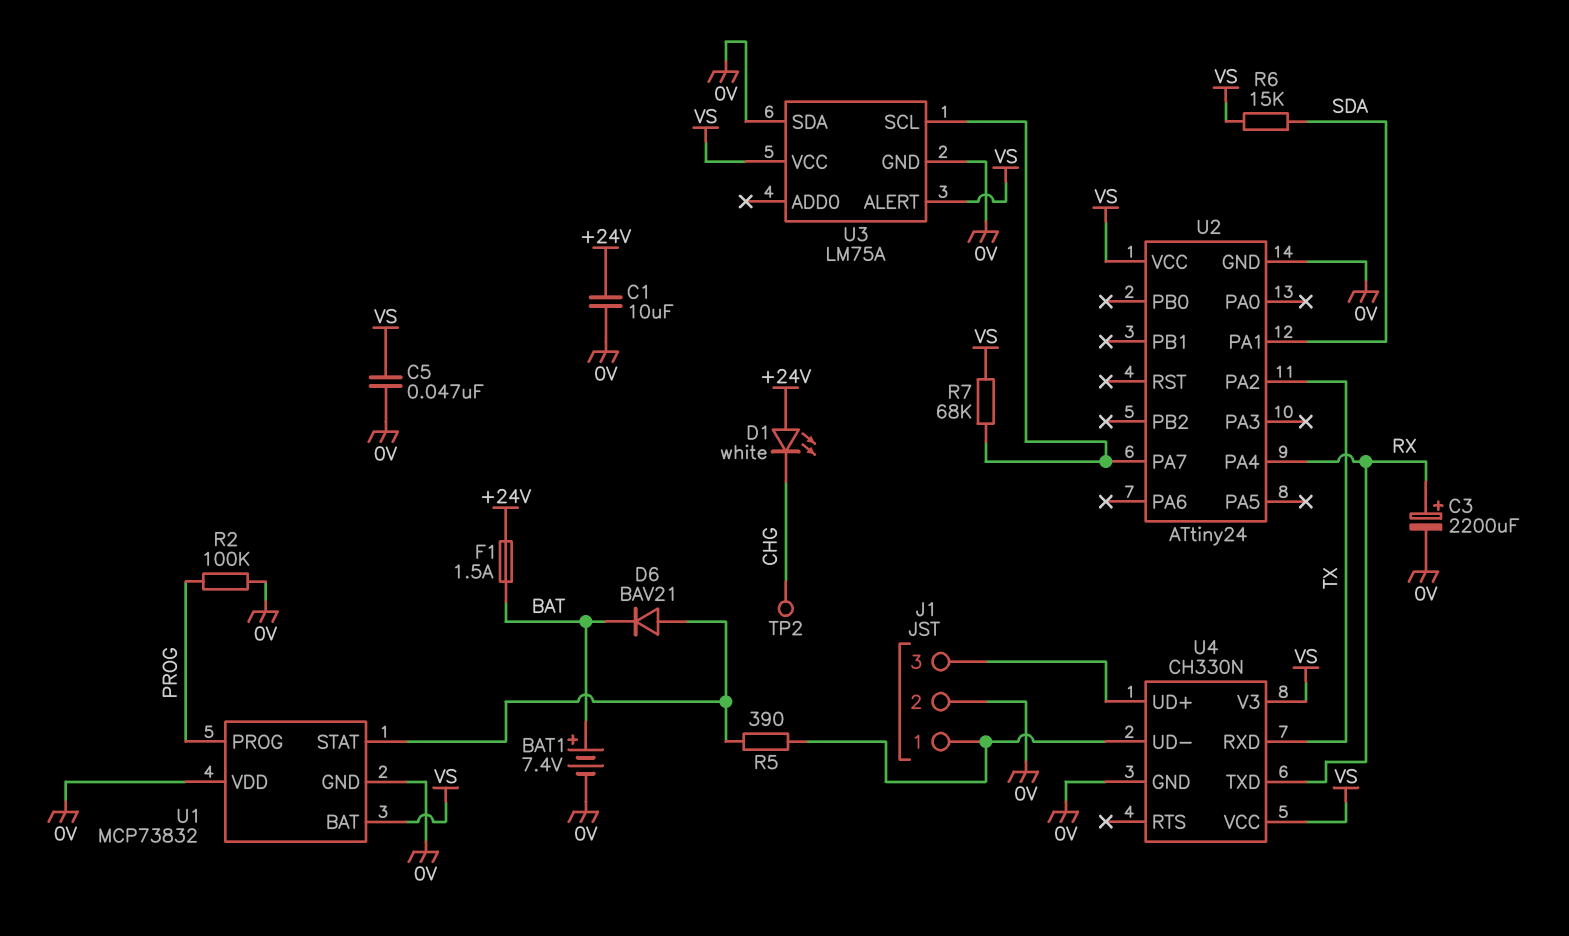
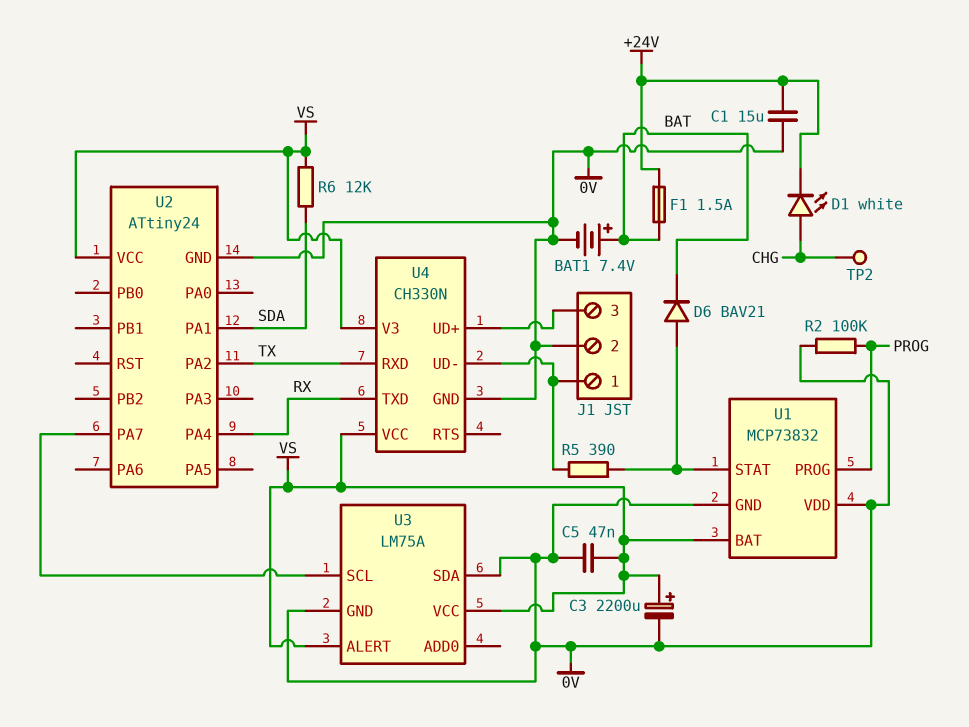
C1: 10uF (+24V, 0V) -> 15uF (+24V, 0V)
C3: 2200uF (plus RX, minus 0V) -> 2200uF (plus VS, minus 0V)
D1: LED white (A +24V, K CHG) -> LED white (A CHG, K +24V)
R6: 15k (SDA, VS) -> 12k (SDA, VS)
R7: 68k (U2/PA7, VS) -> none

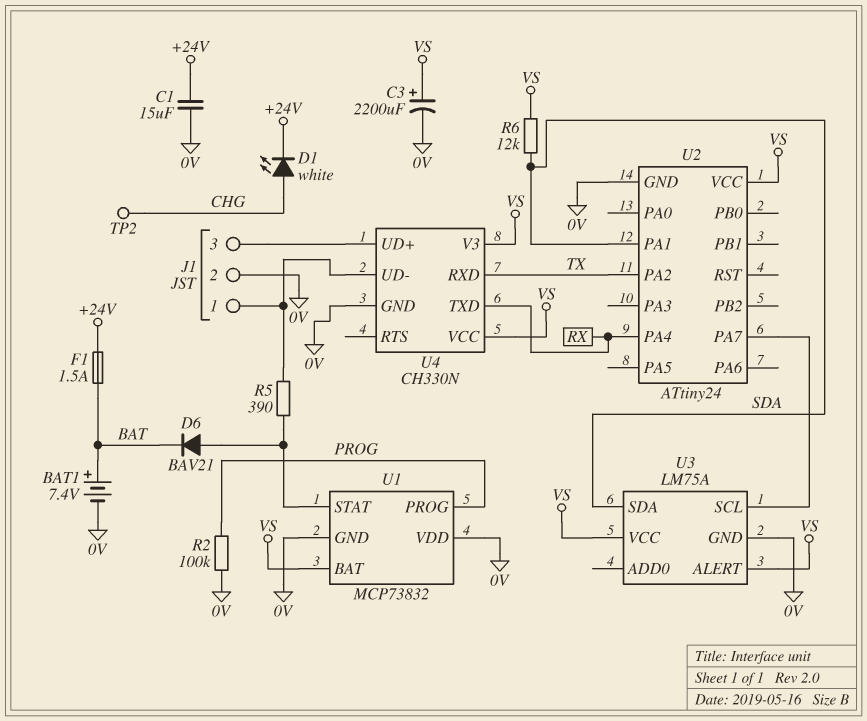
C5: 47nF (0V, VS) -> none
U3 pin SDA: 0V -> SDA

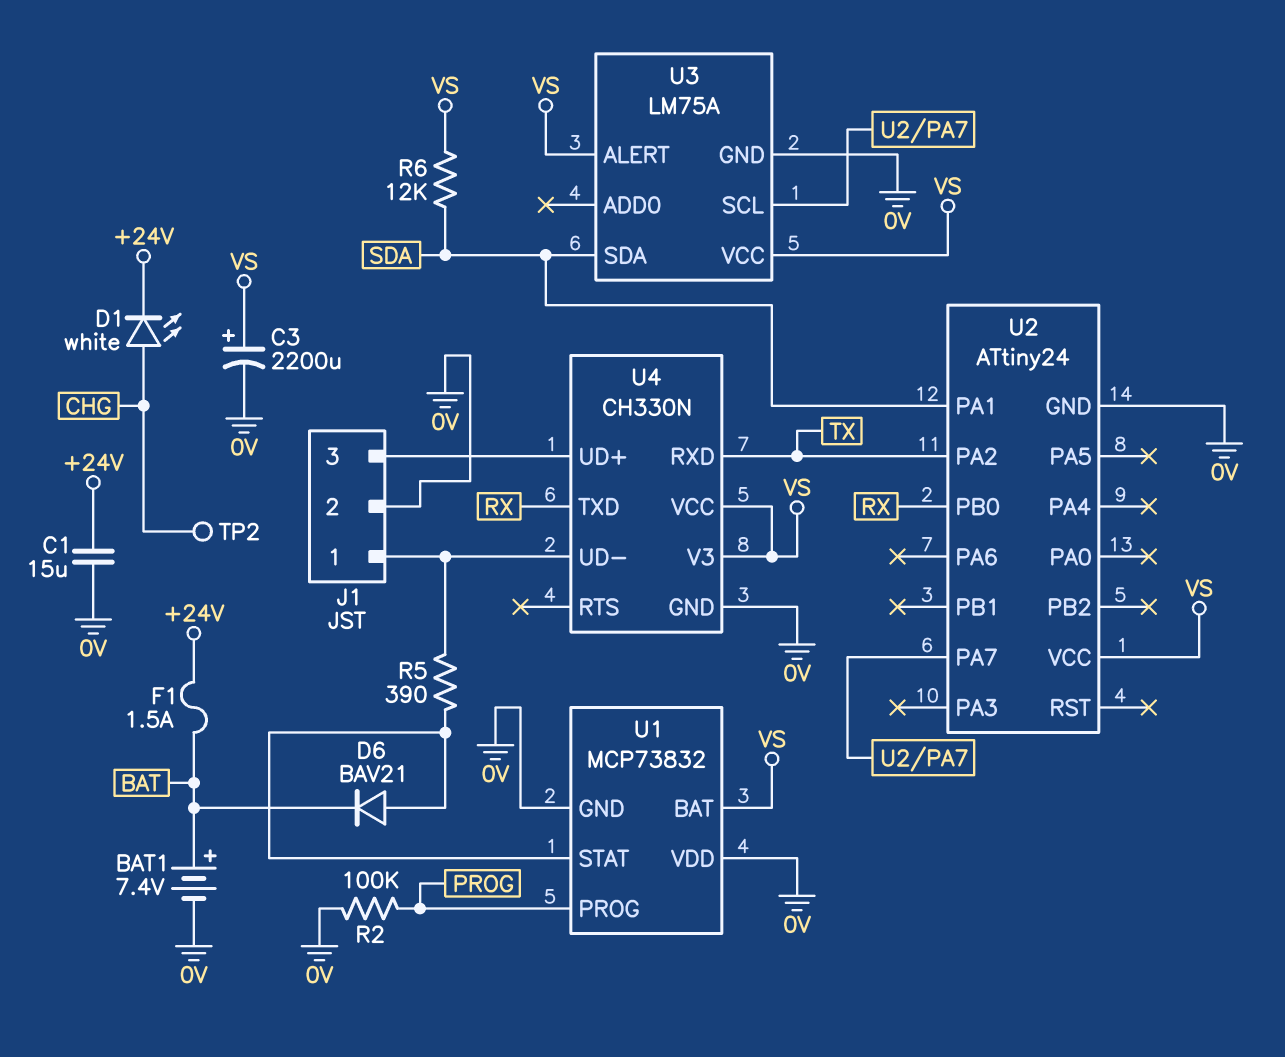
U2 pin PA4: RX -> none
U2 pin PB0: none -> RX

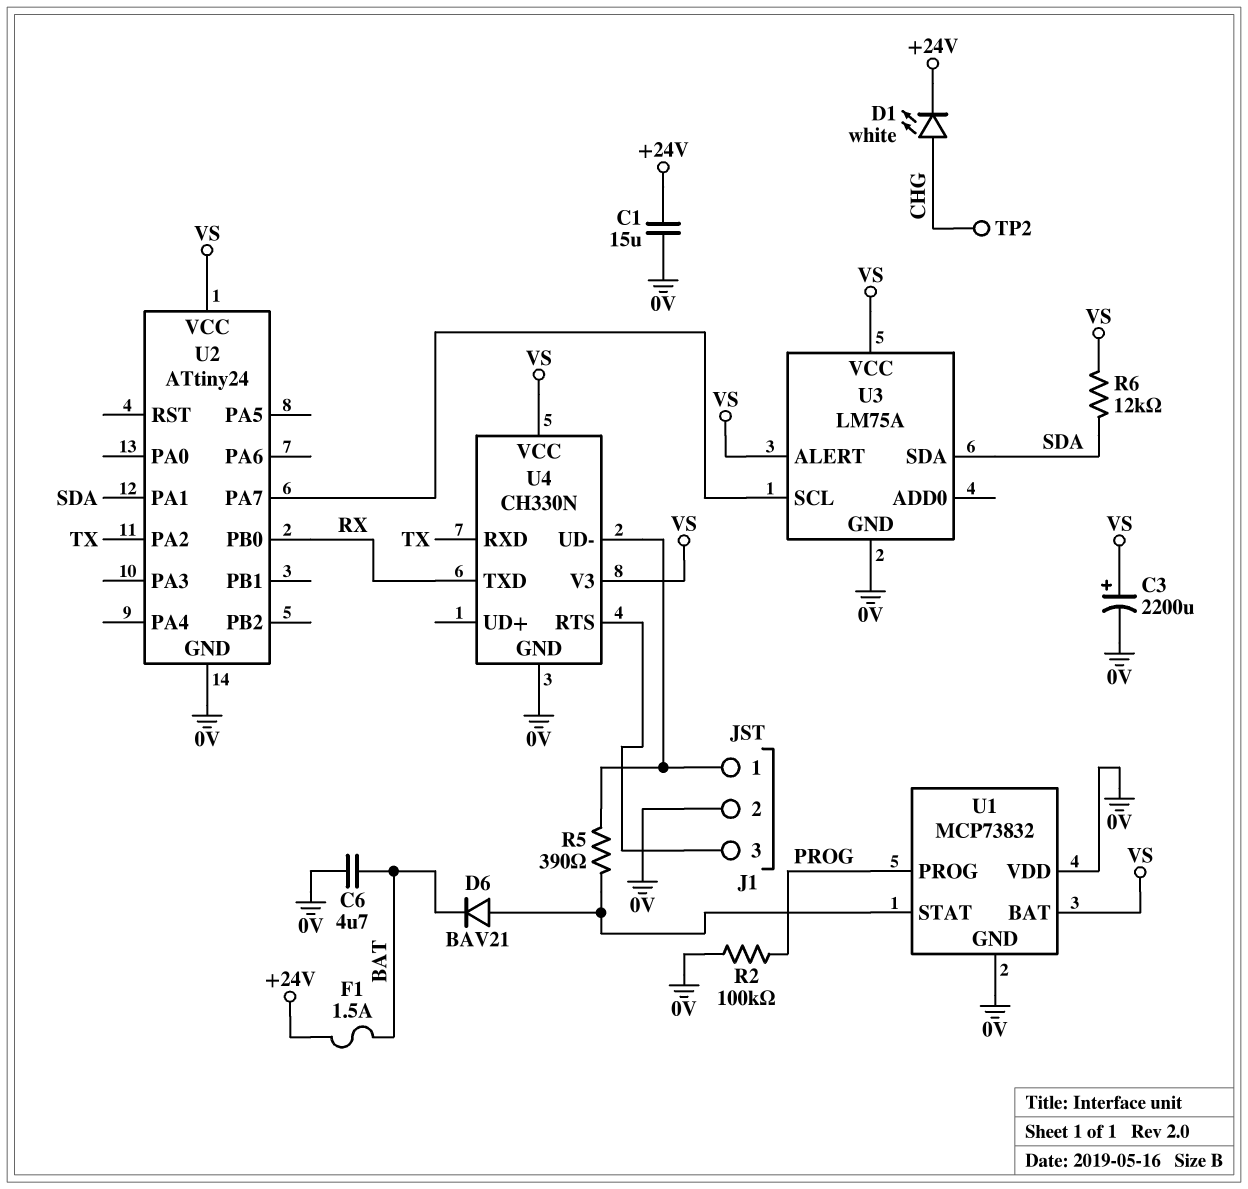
BAT1: 7.4V (plus BAT, minus 0V) -> none
C6: none -> 4.7uF (0V, BAT)
U4 pin RTS: none -> J1/3
U4 pin UD+: J1/3 -> none

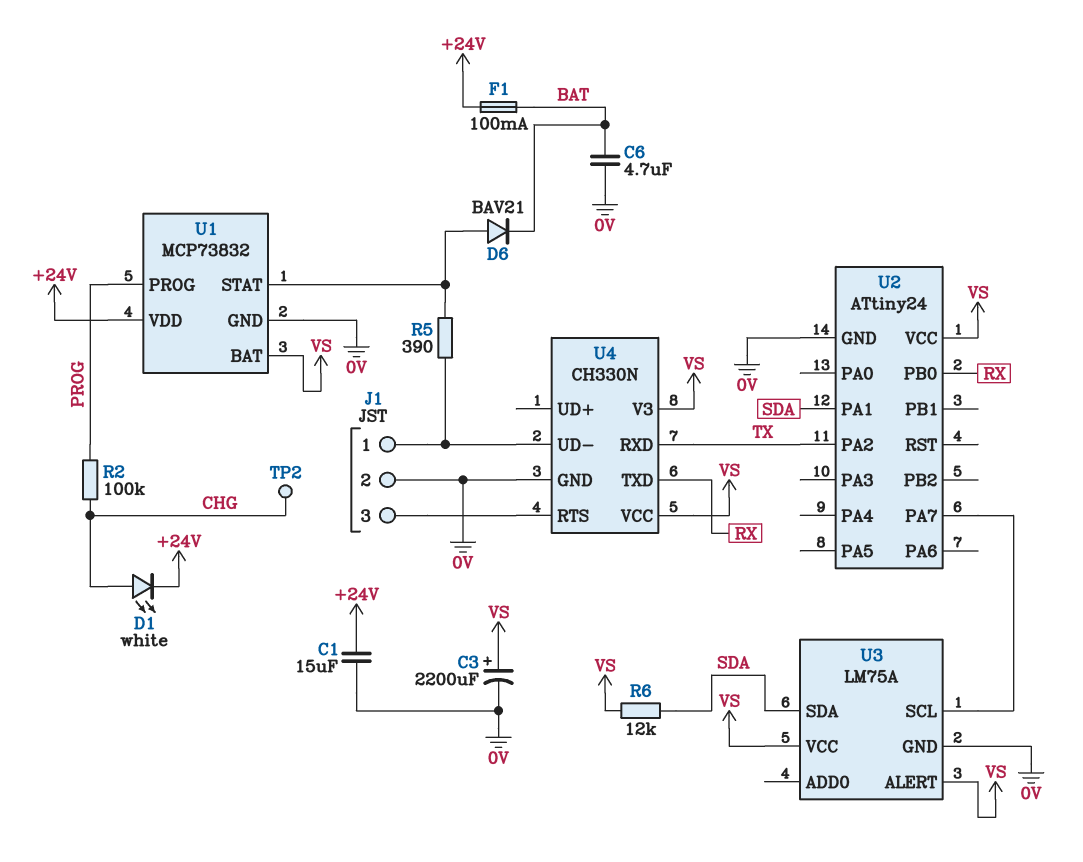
F1: 1.5A (+24V, BAT) -> 100mA (+24V, BAT)
R2: 100k (0V, PROG) -> 100k (CHG, PROG)
U1 pin VDD: 0V -> +24V

